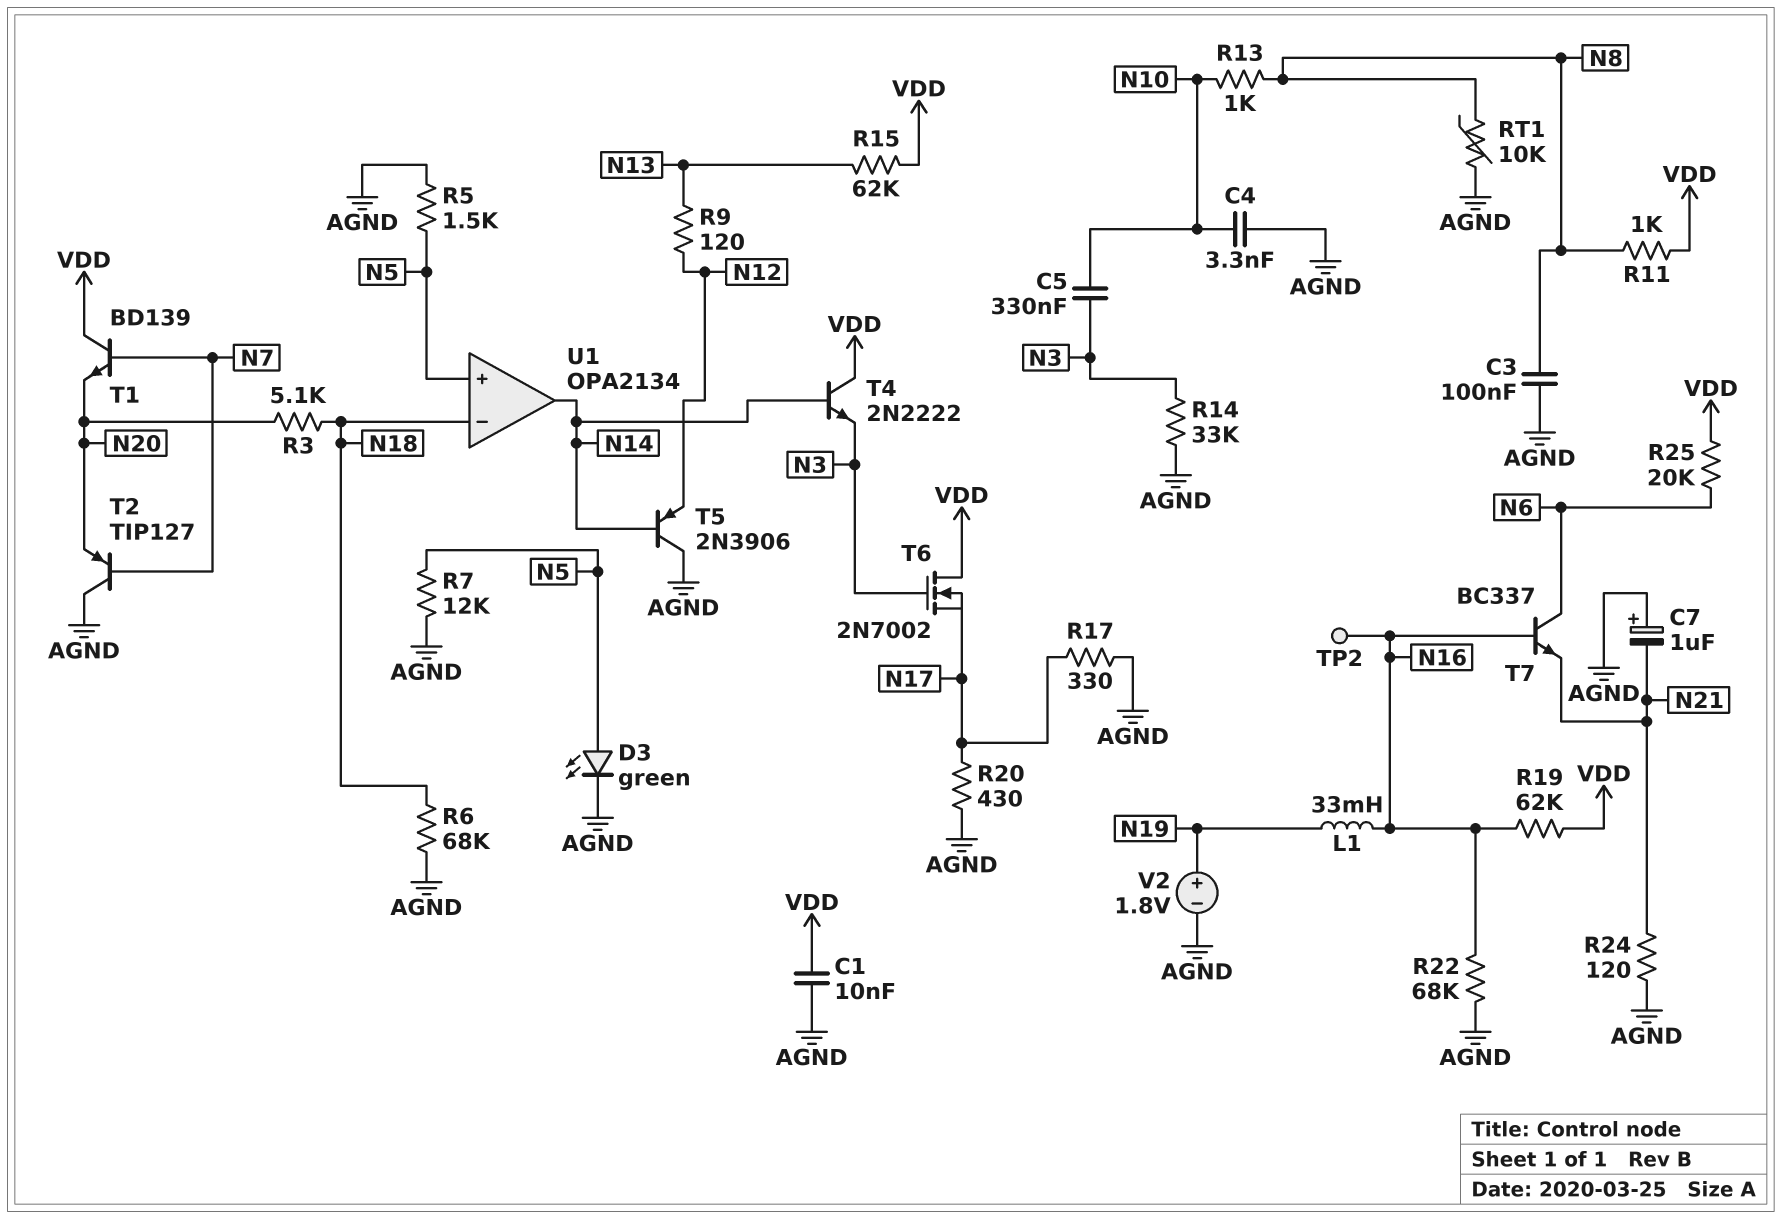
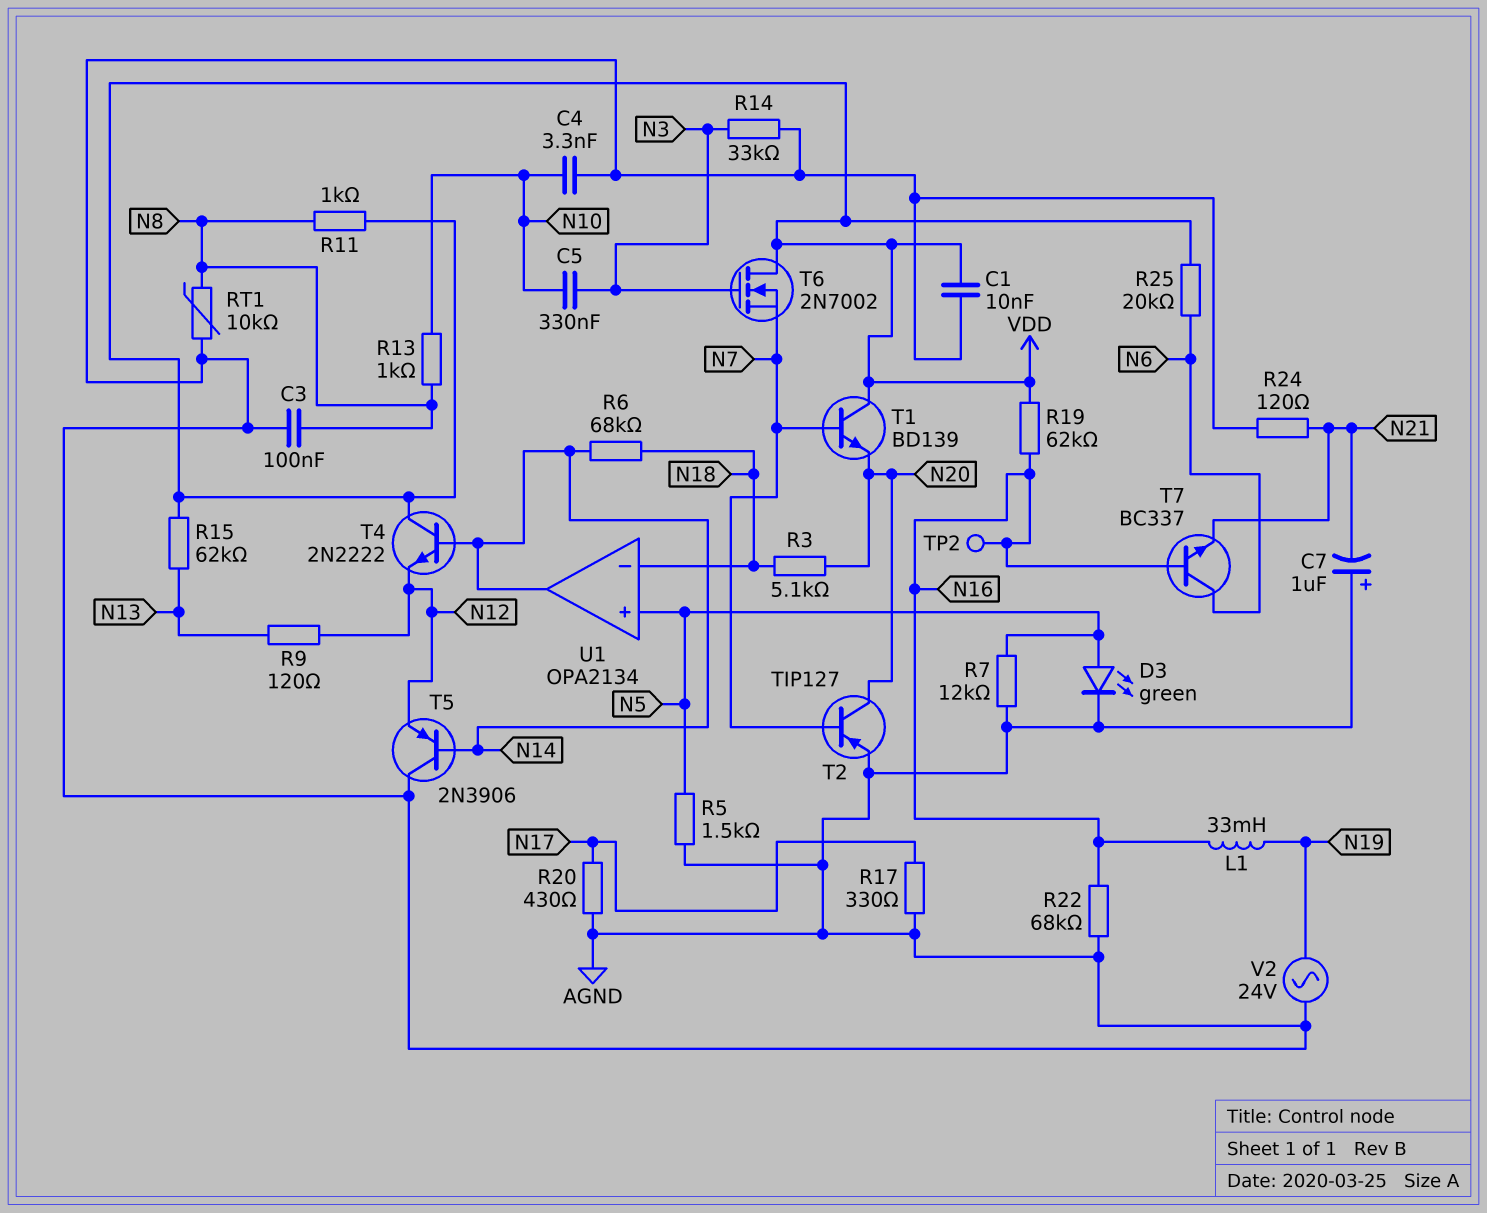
R6: 68k (AGND, N18) -> 68k (N14, N18)
T2: PNP TIP127 (B N7, C AGND, E N20) -> PNP TIP127 (B N7, C N20, E AGND)
T4: NPN 2N2222 (B N14, C VDD, E N3) -> NPN 2N2222 (B N14, C VDD, E N12)
T6: NMOS 2N7002 (G N3, D VDD, S N17) -> NMOS 2N7002 (G N3, D VDD, S N7)
V2: 1.8V (plus N19, minus AGND) -> AC 24V (AGND, N19)

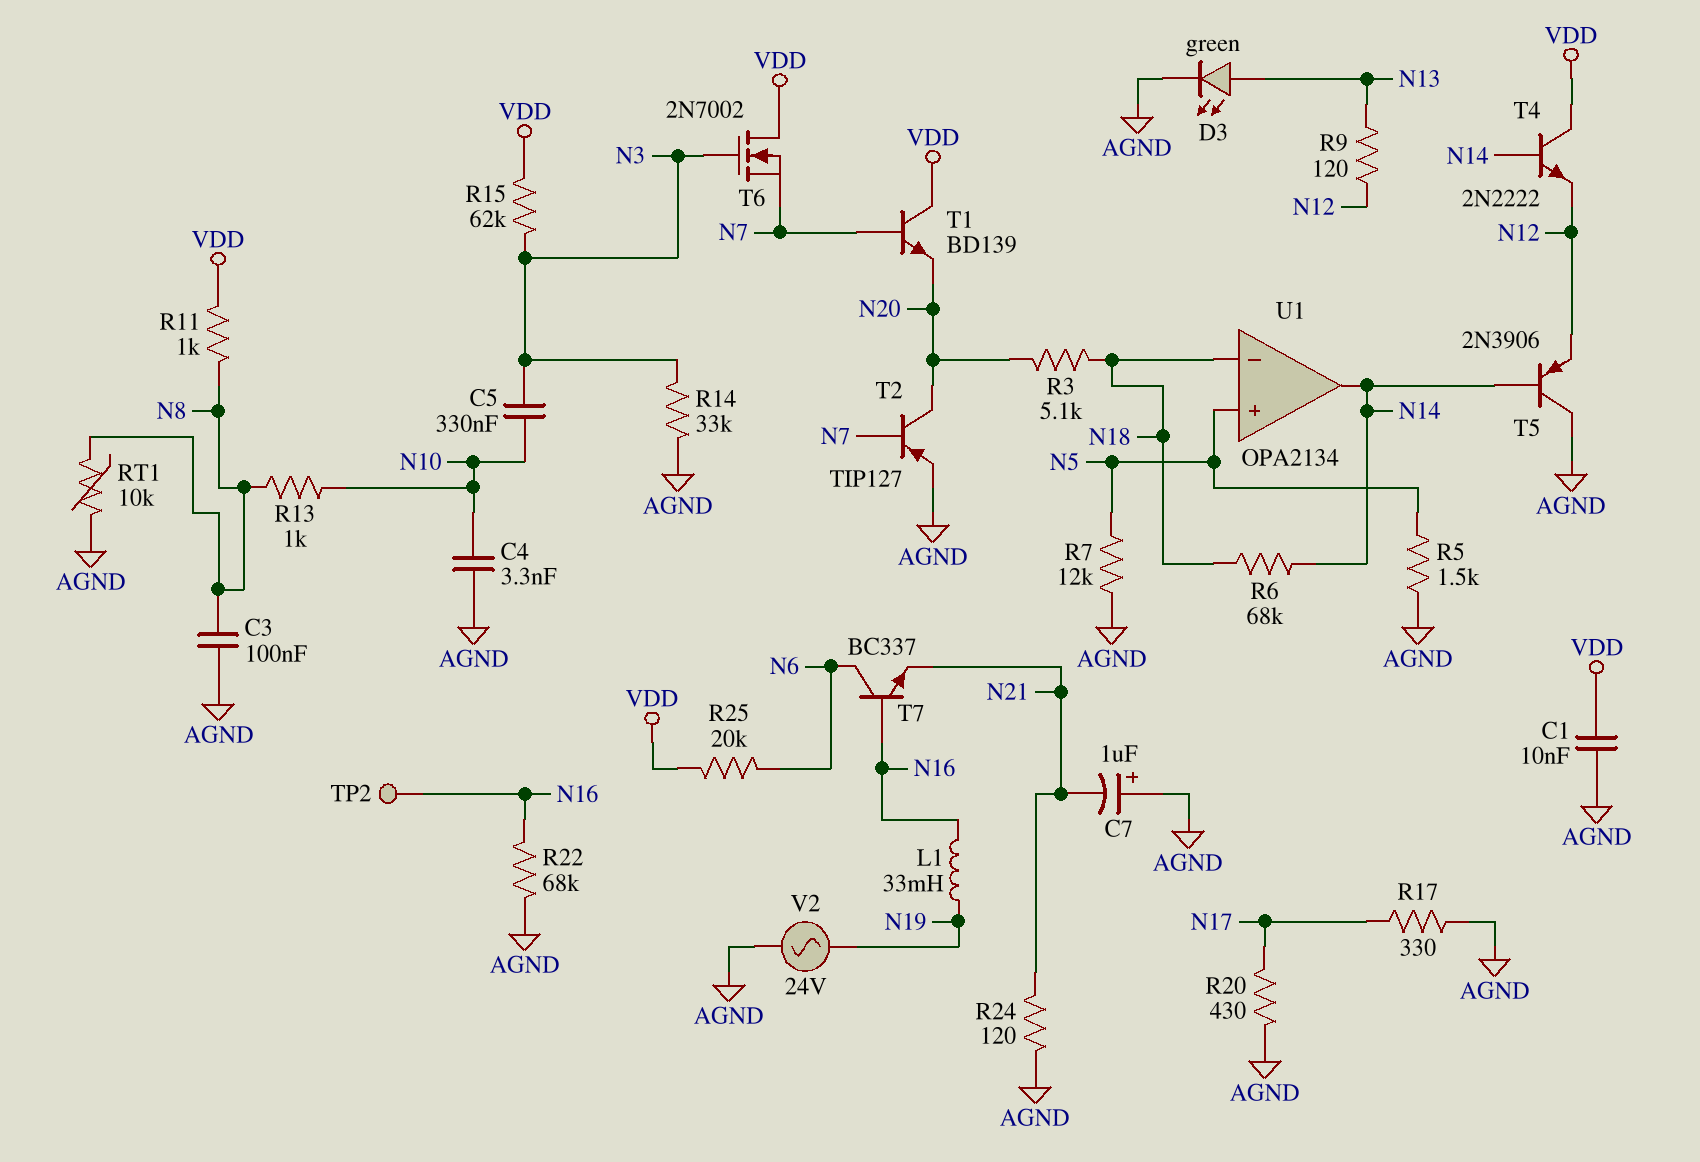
D3: LED green (A N5, K AGND) -> LED green (A N13, K AGND)
R15: 62k (N13, VDD) -> 62k (N3, VDD)
R19: 62k (N16, VDD) -> none

